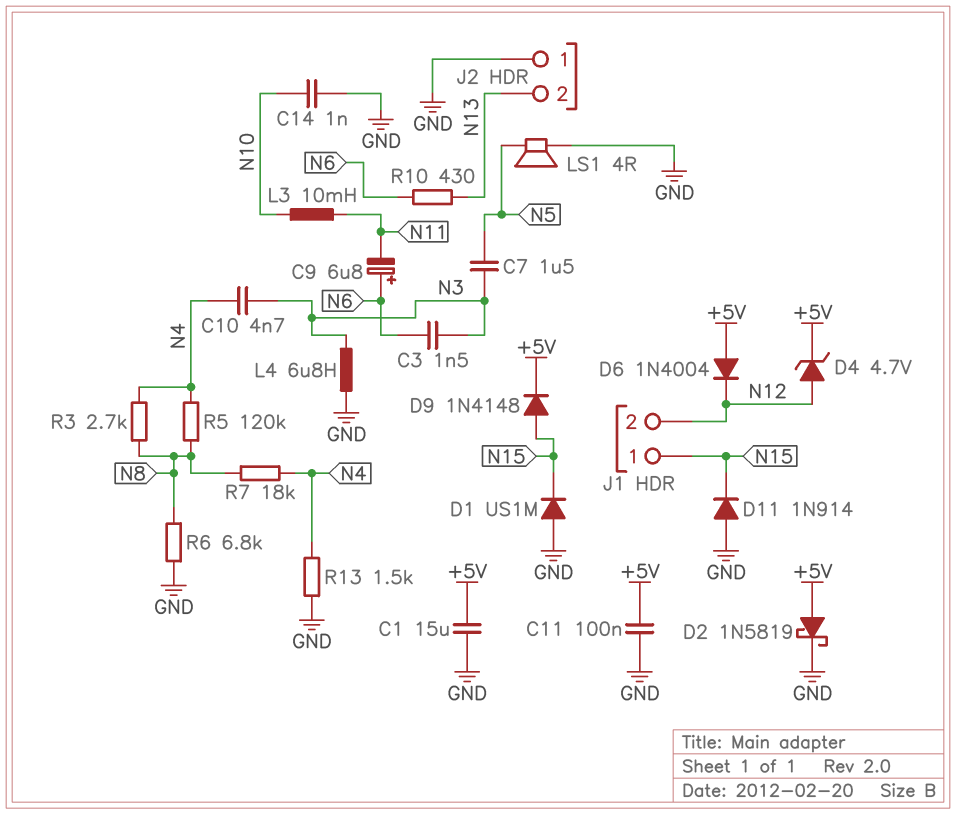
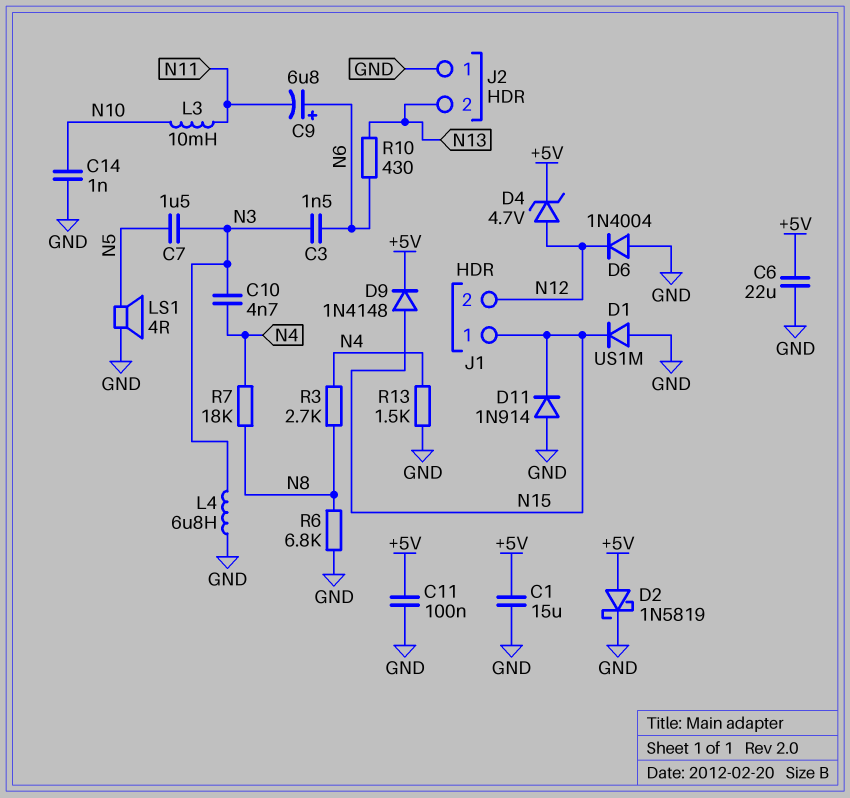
C6: none -> 22uF (+5V, GND)
D6: diode 1N4004 (A +5V, K N12) -> diode 1N4004 (A GND, K N12)
R5: 120k (N4, N8) -> none

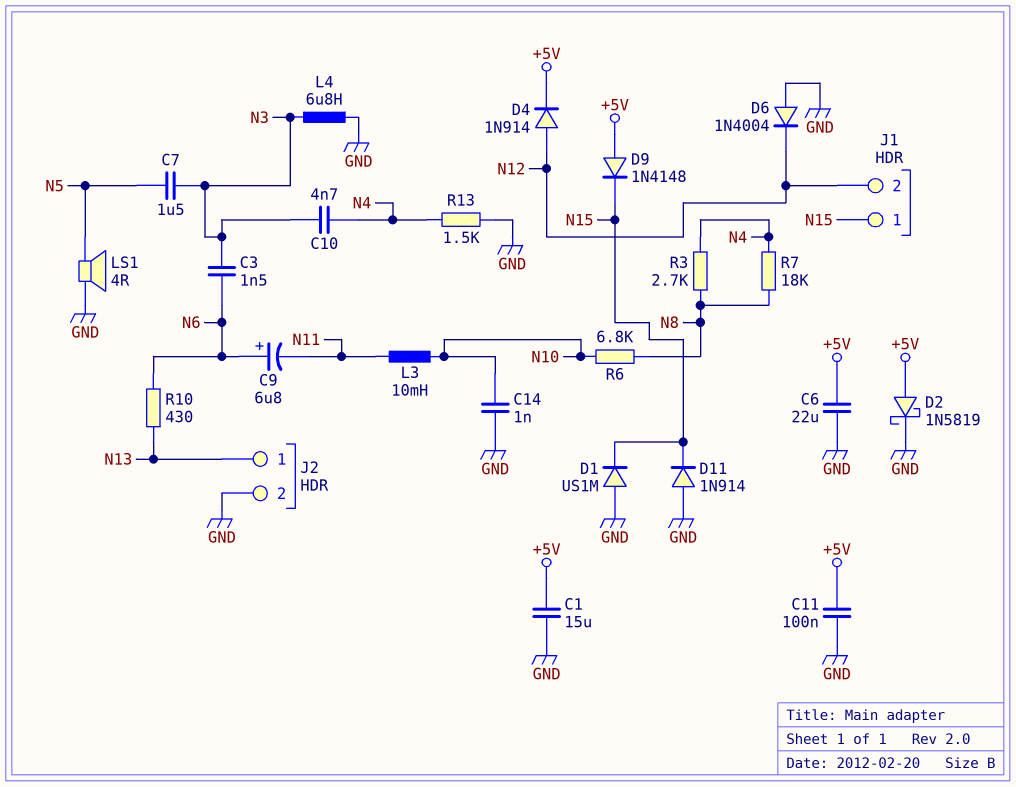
D4: zener 4.7V (A N12, K +5V) -> diode 1N914 (A N12, K +5V)
D9: diode 1N4148 (A N15, K +5V) -> diode 1N4148 (A +5V, K N15)
J2 pin 1: GND -> N13
J2 pin 2: N13 -> GND
R6: 6.8k (GND, N8) -> 6.8k (N8, N10)

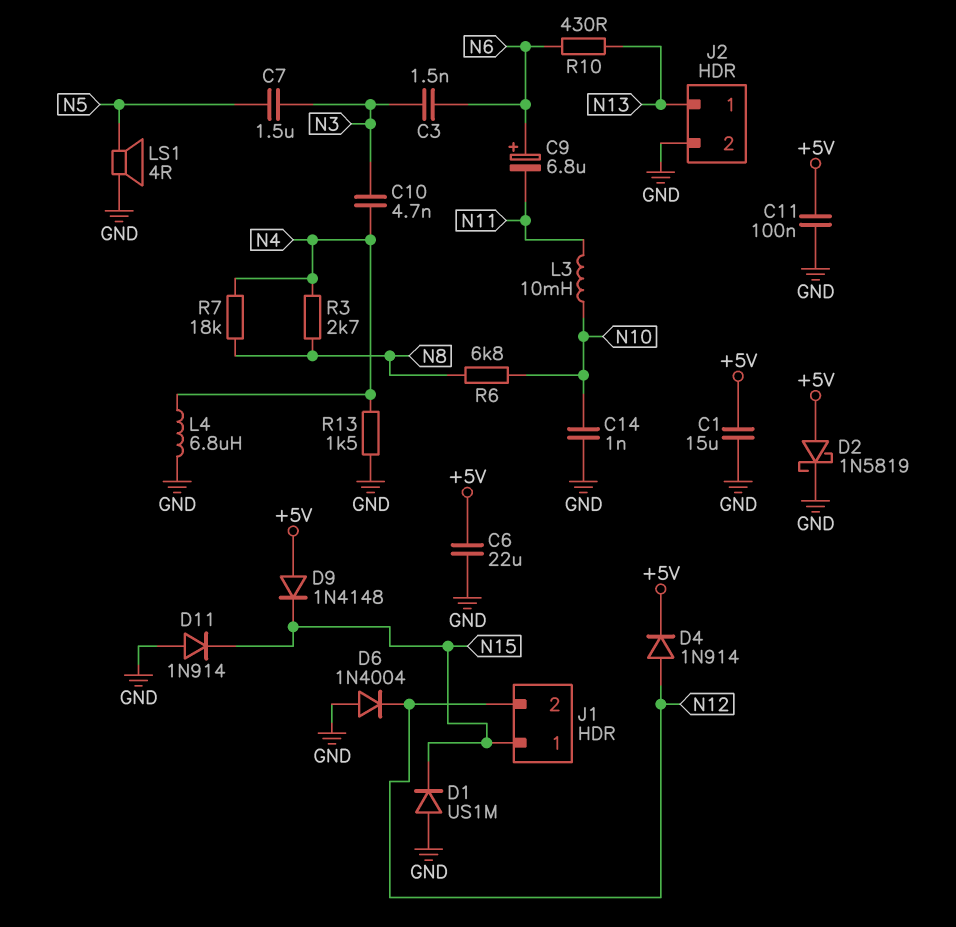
L4: 6.8uH (GND, N3) -> 6.8uH (GND, N4)

